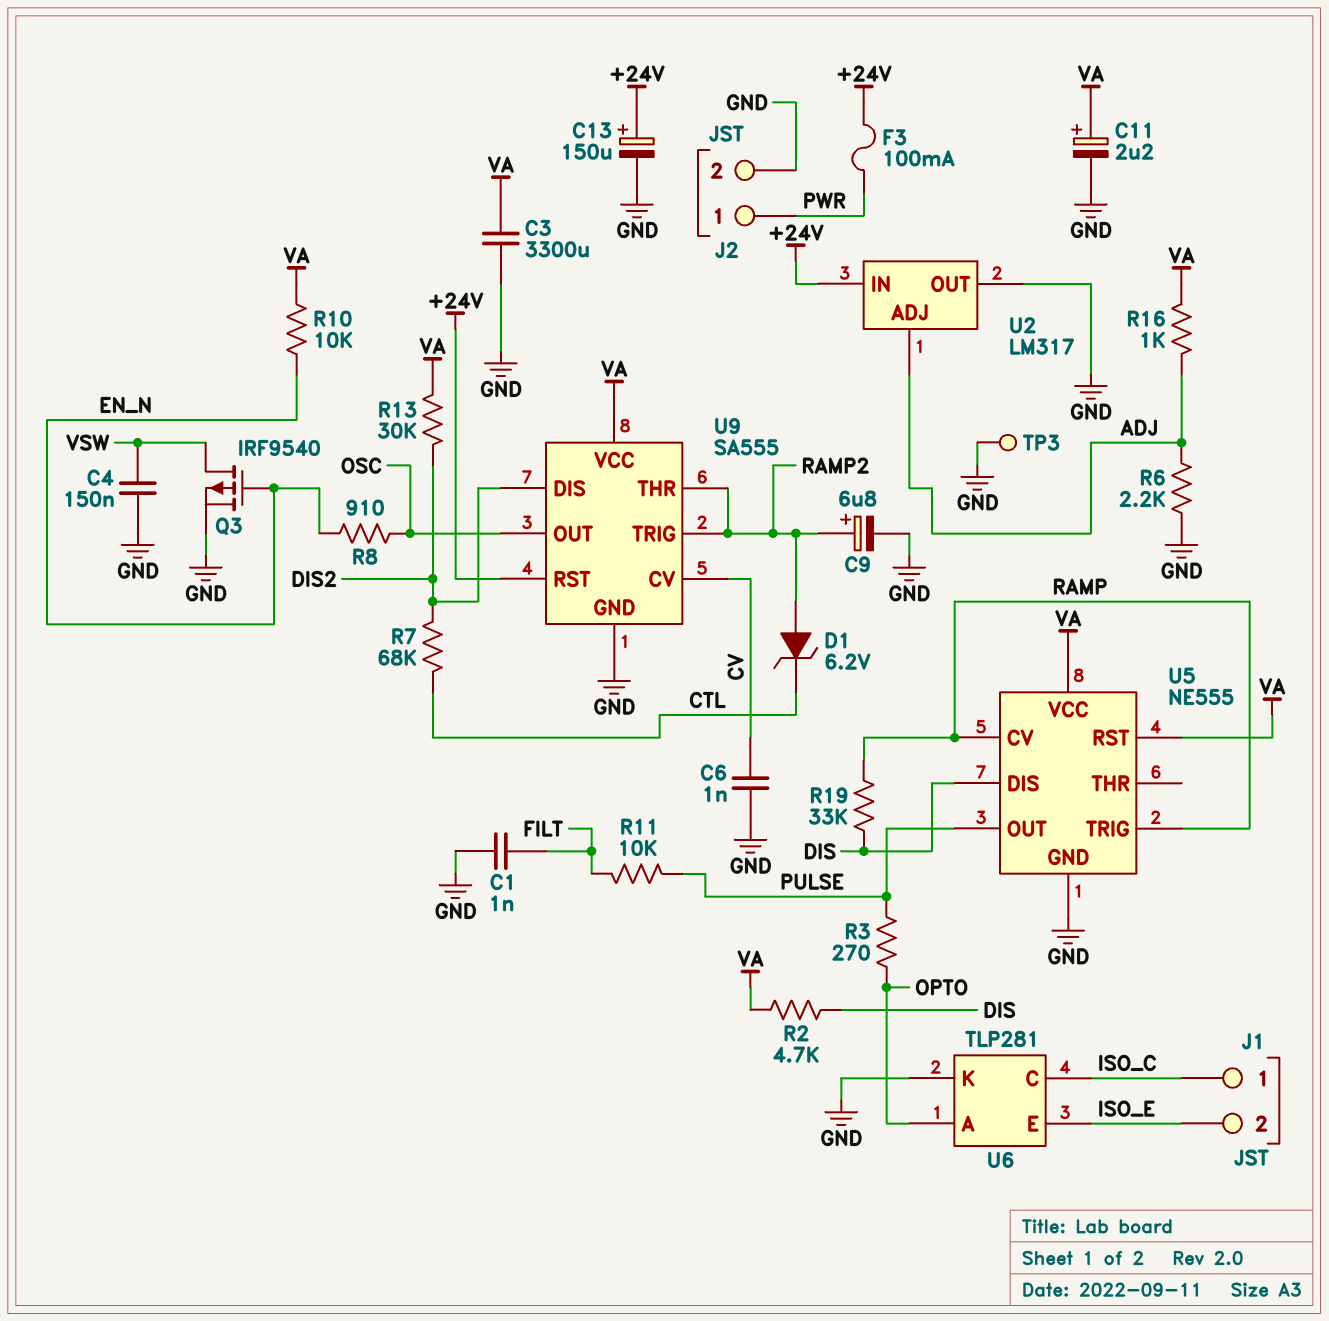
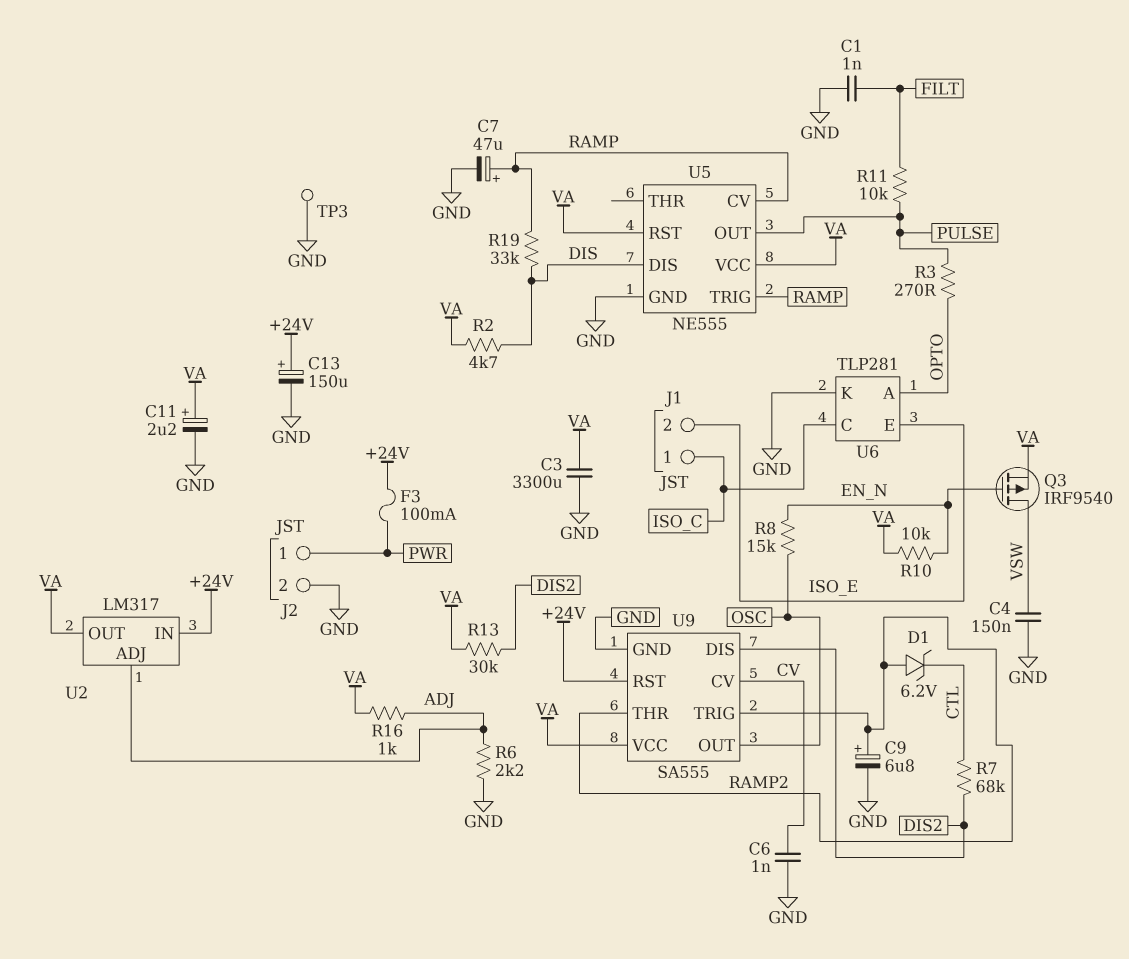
C7: none -> 47uF (plus RAMP, minus GND)
Q3: PMOS IRF9540 (G EN_N, D VSW, S GND) -> PMOS IRF9540 (G EN_N, D VSW, S VA)
R8: 910 (EN_N, OSC) -> 15k (EN_N, OSC)
U2 pin OUT: GND -> VA

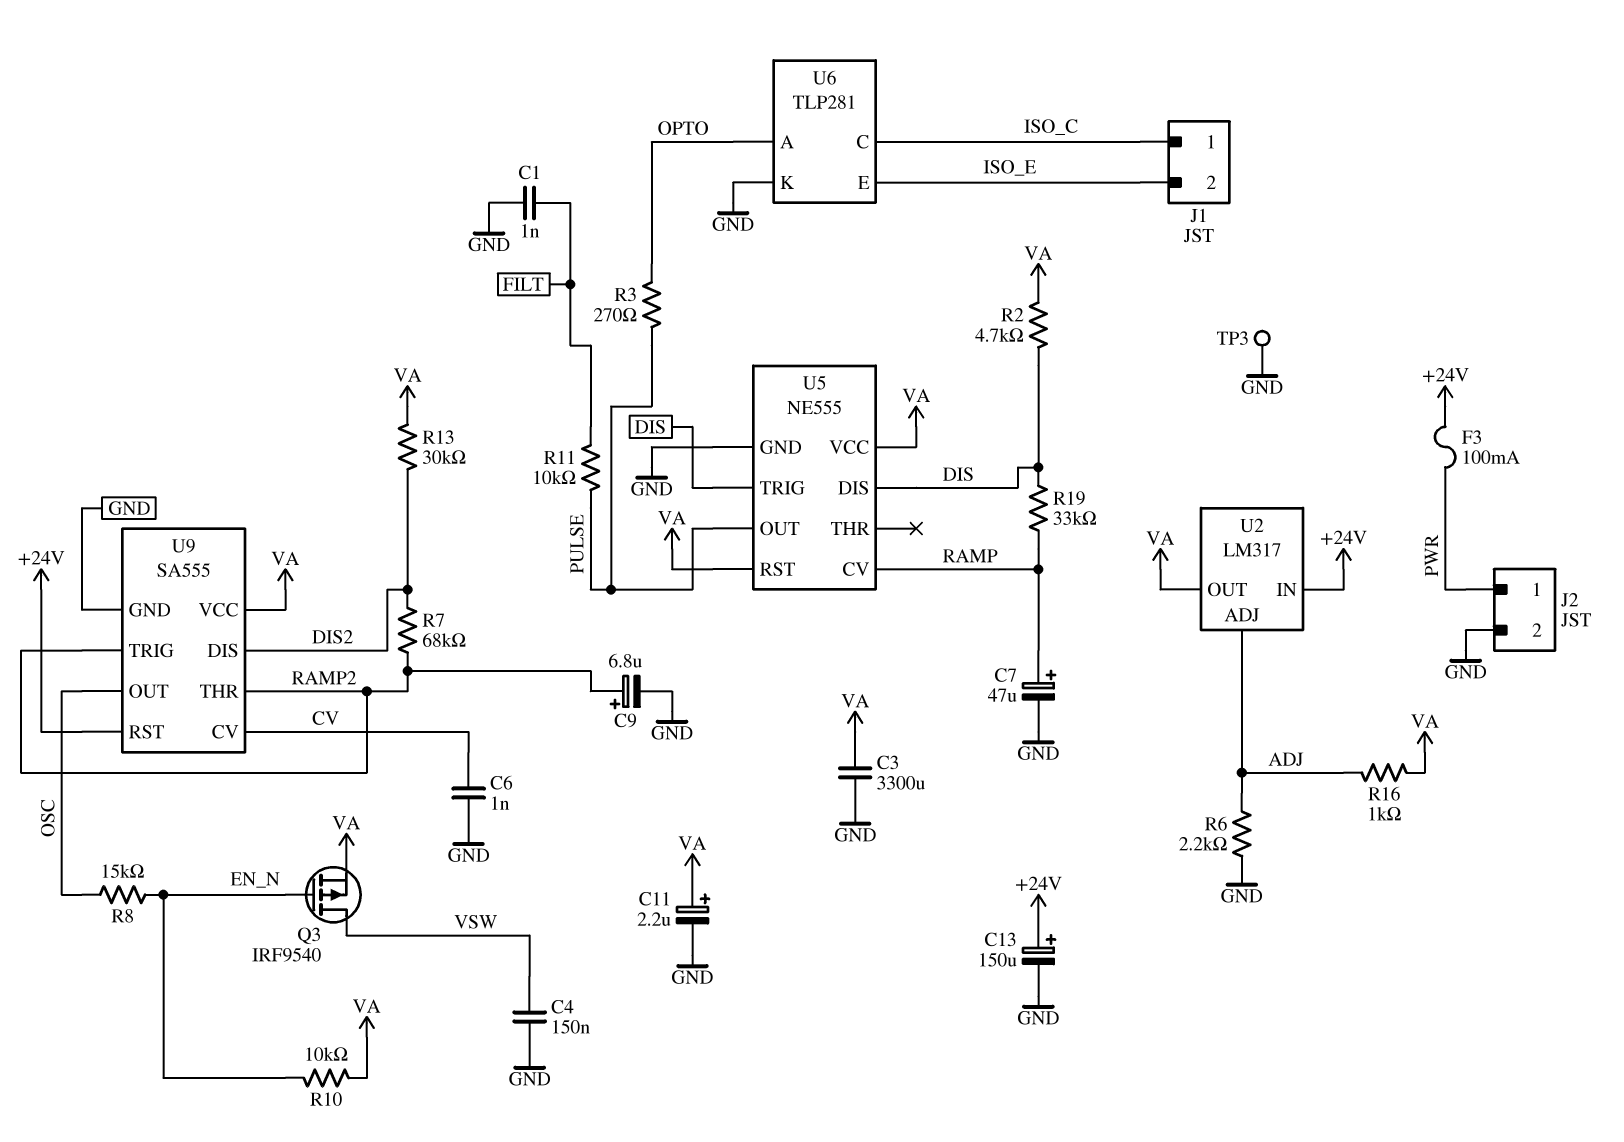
D1: zener 6.2V (A RAMP2, K CTL) -> none
R7: 68k (CTL, DIS2) -> 68k (DIS2, RAMP2)
U5 pin TRIG: RAMP -> DIS

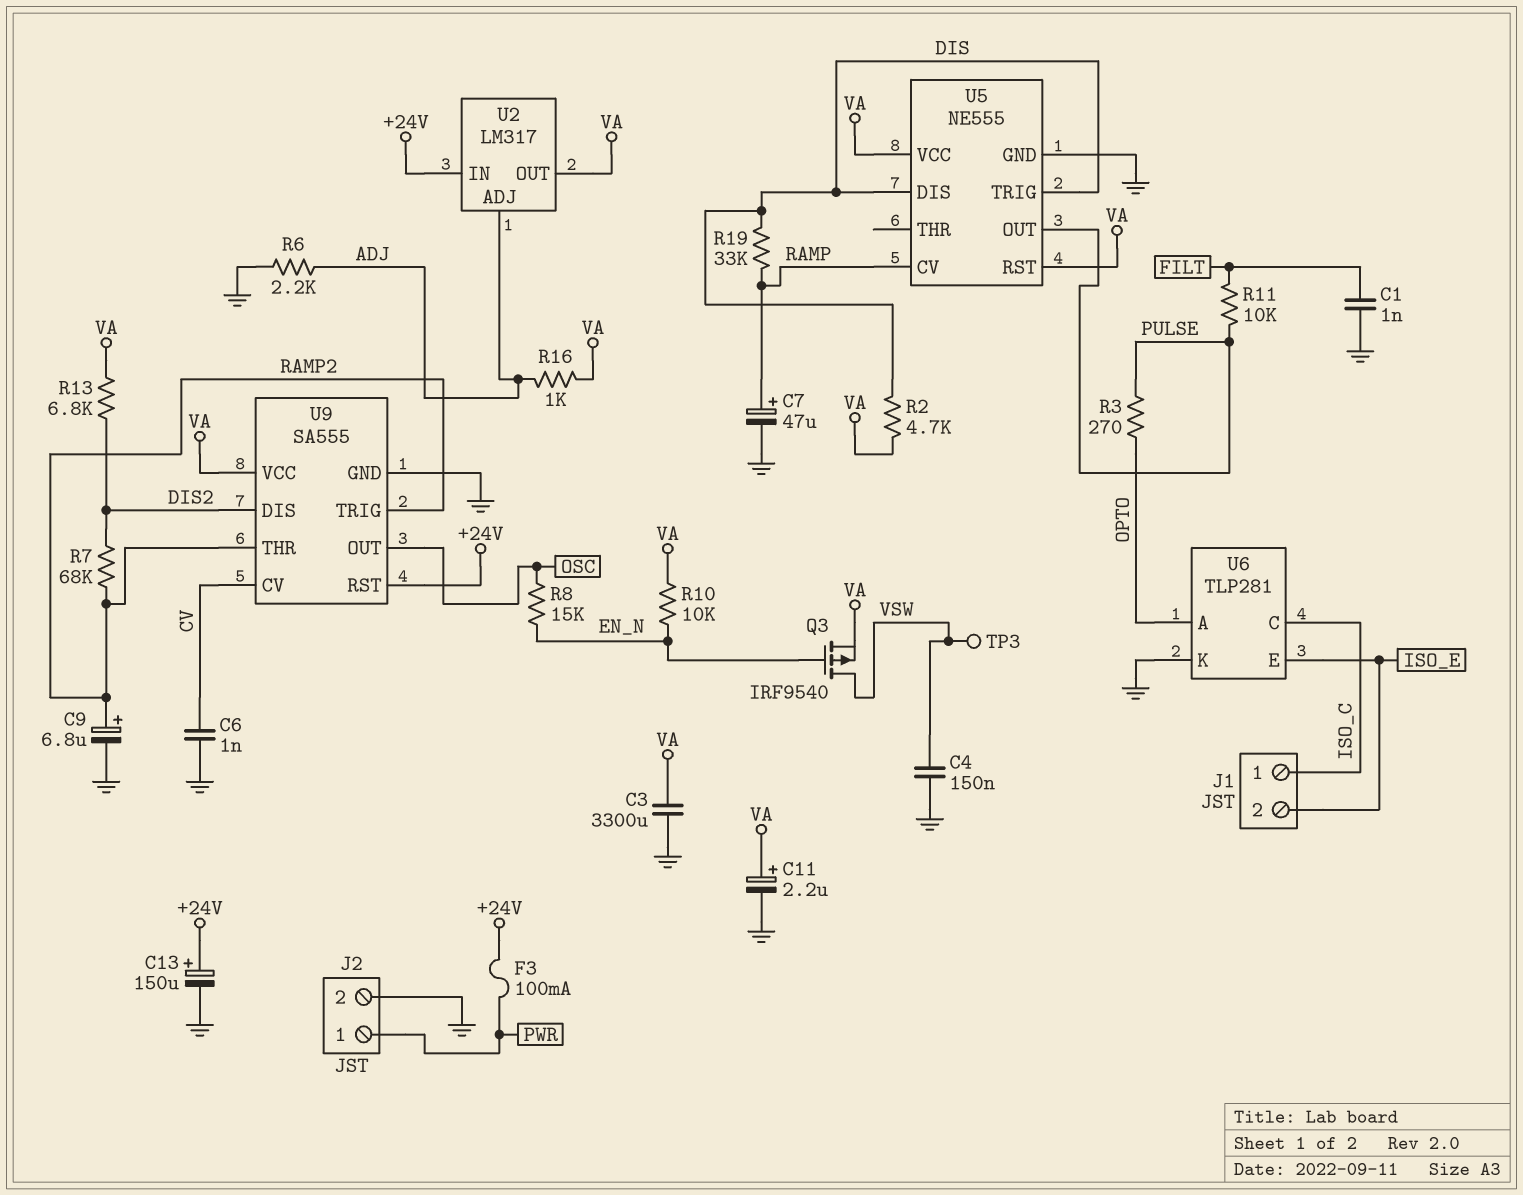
R13: 30k (DIS2, VA) -> 6.8k (DIS2, VA)
TP3: test point (GND) -> test point (VSW)

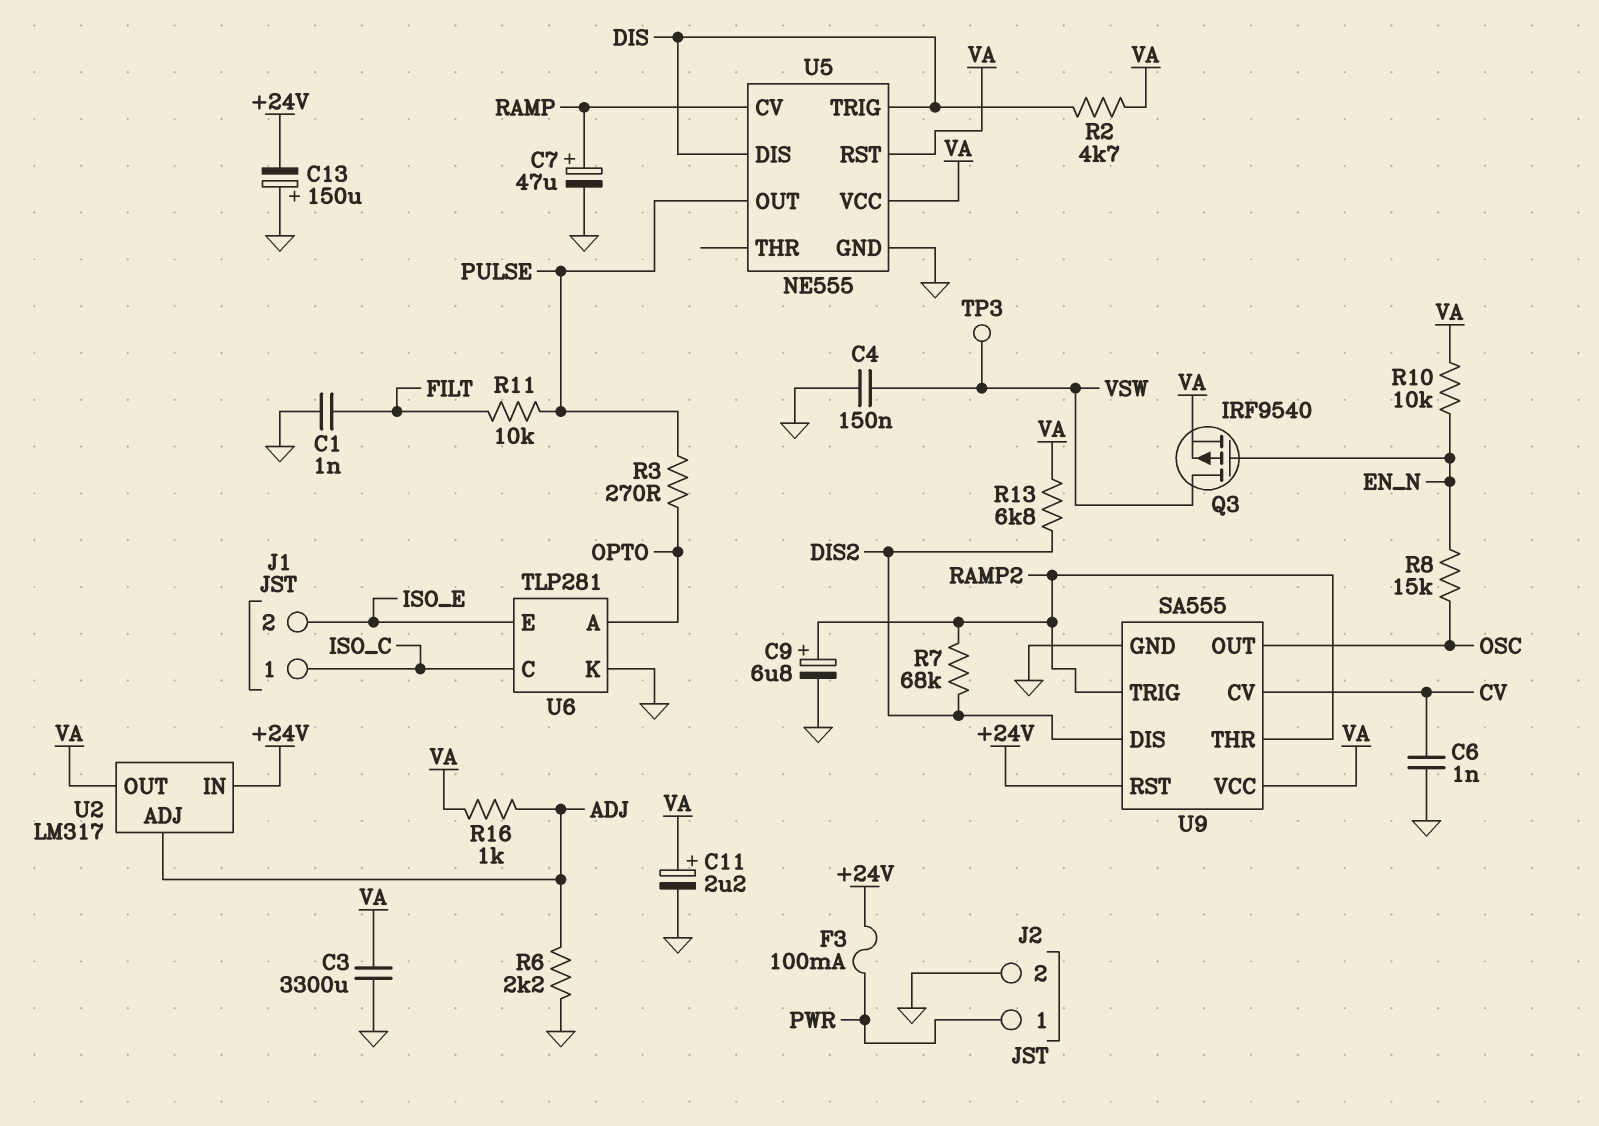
C13: 150uF (plus +24V, minus GND) -> 150uF (plus GND, minus +24V)
R19: 33k (DIS, RAMP) -> none

